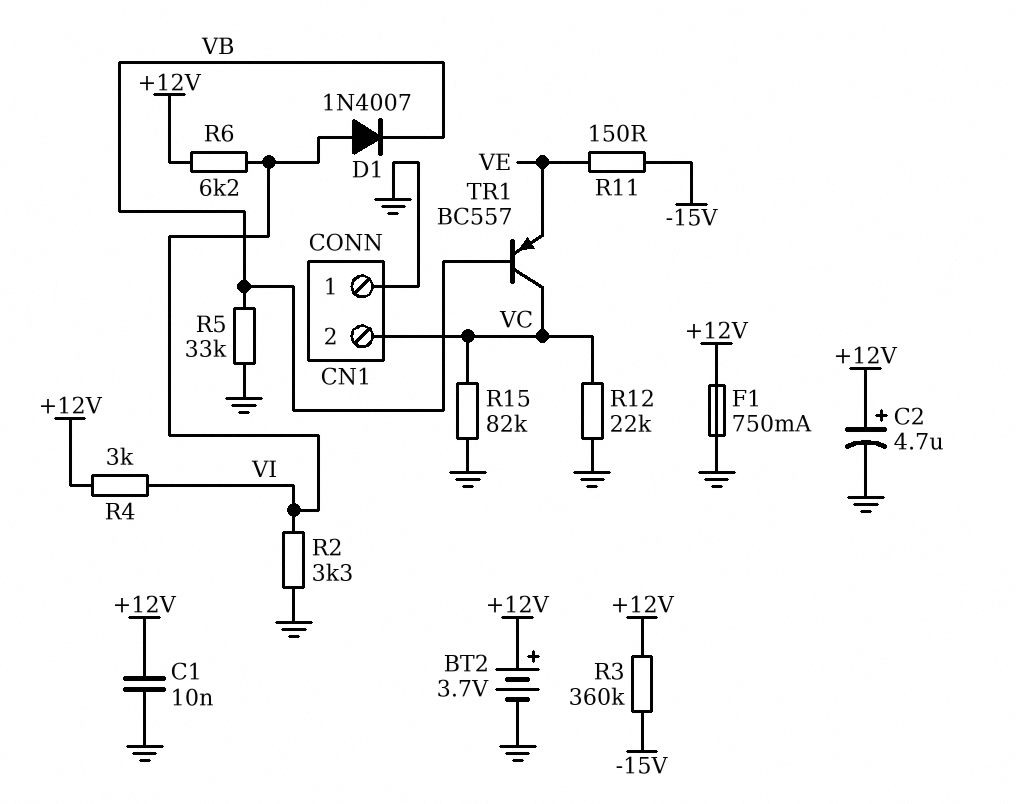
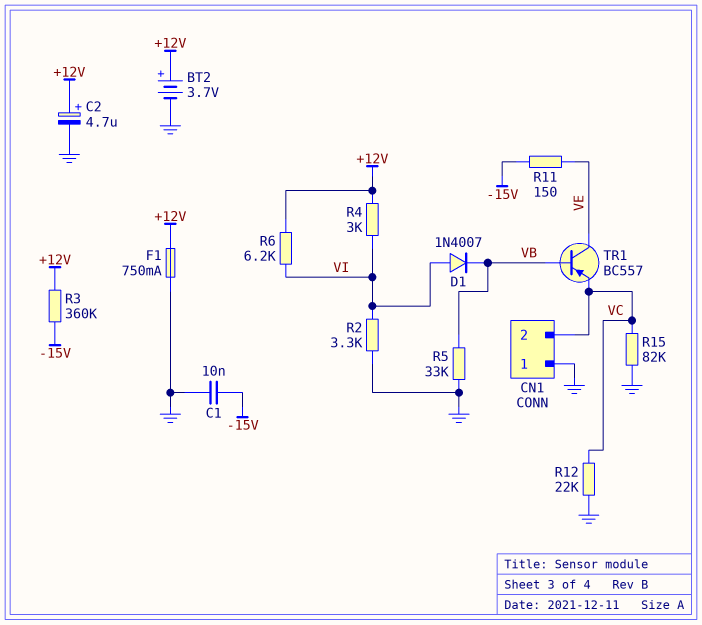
C1: 10nF (+12V, GND) -> 10nF (-15V, GND)
TR1: PNP BC557 (B VB, C VC, E VE) -> PNP BC557 (B VB, C VE, E VC)

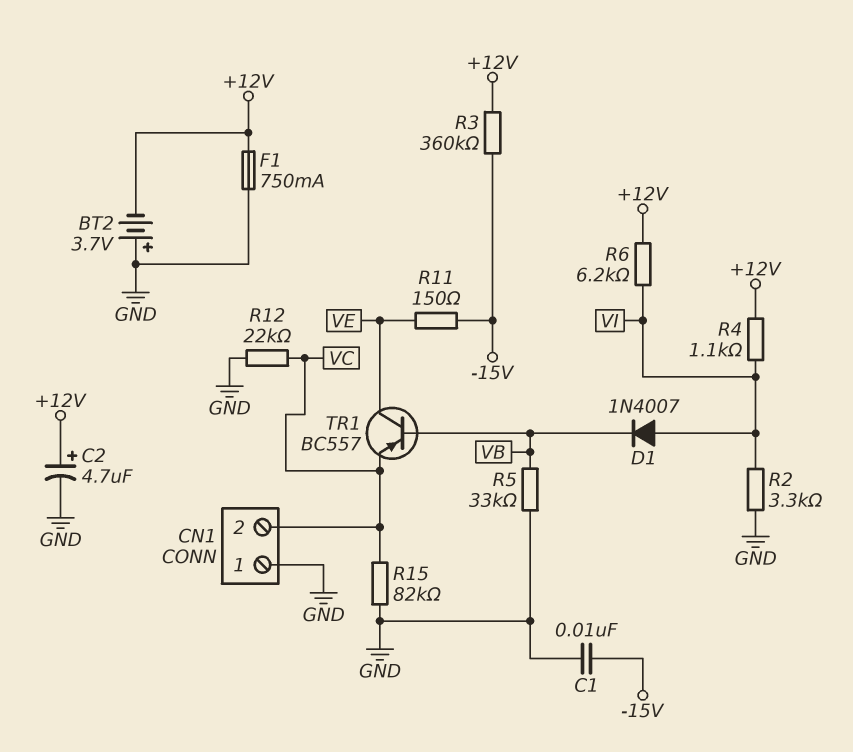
BT2: 3.7V (plus +12V, minus GND) -> 3.7V (plus GND, minus +12V)
R4: 3k (+12V, VI) -> 1.1k (+12V, VI)

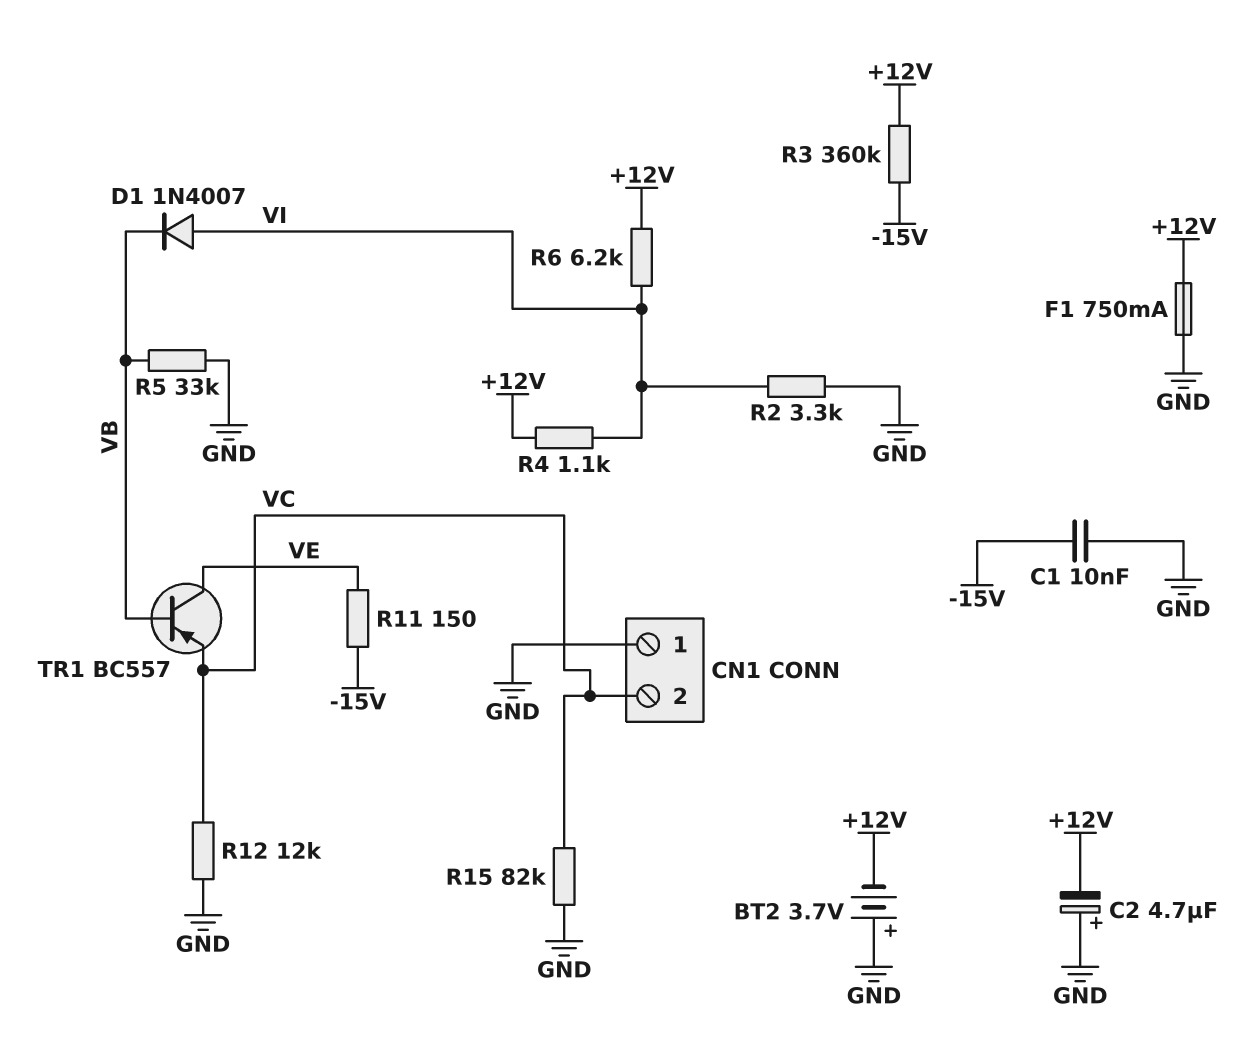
C2: 4.7uF (plus +12V, minus GND) -> 4.7uF (plus GND, minus +12V)
R12: 22k (GND, VC) -> 12k (GND, VC)

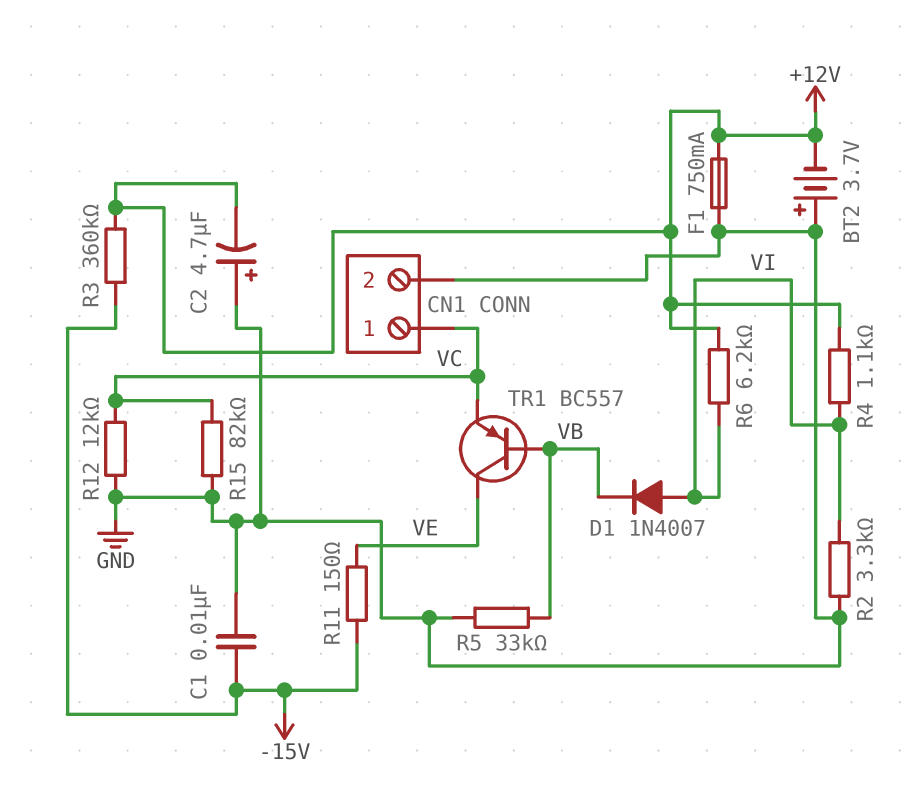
CN1 pin 1: GND -> VC
CN1 pin 2: VC -> GND

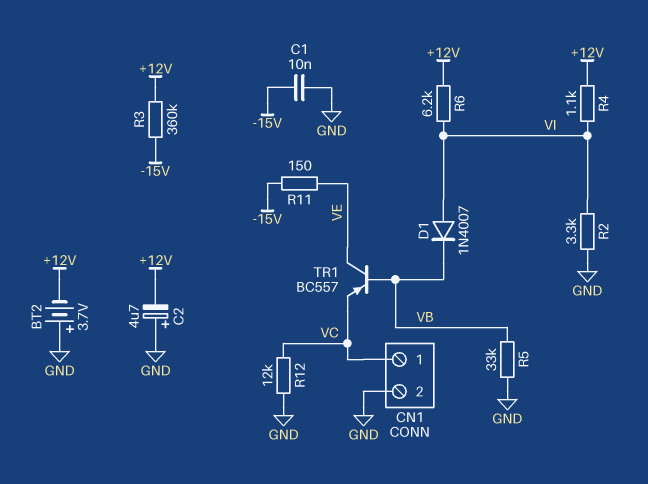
F1: 750mA (+12V, GND) -> none
R15: 82k (GND, VC) -> none

